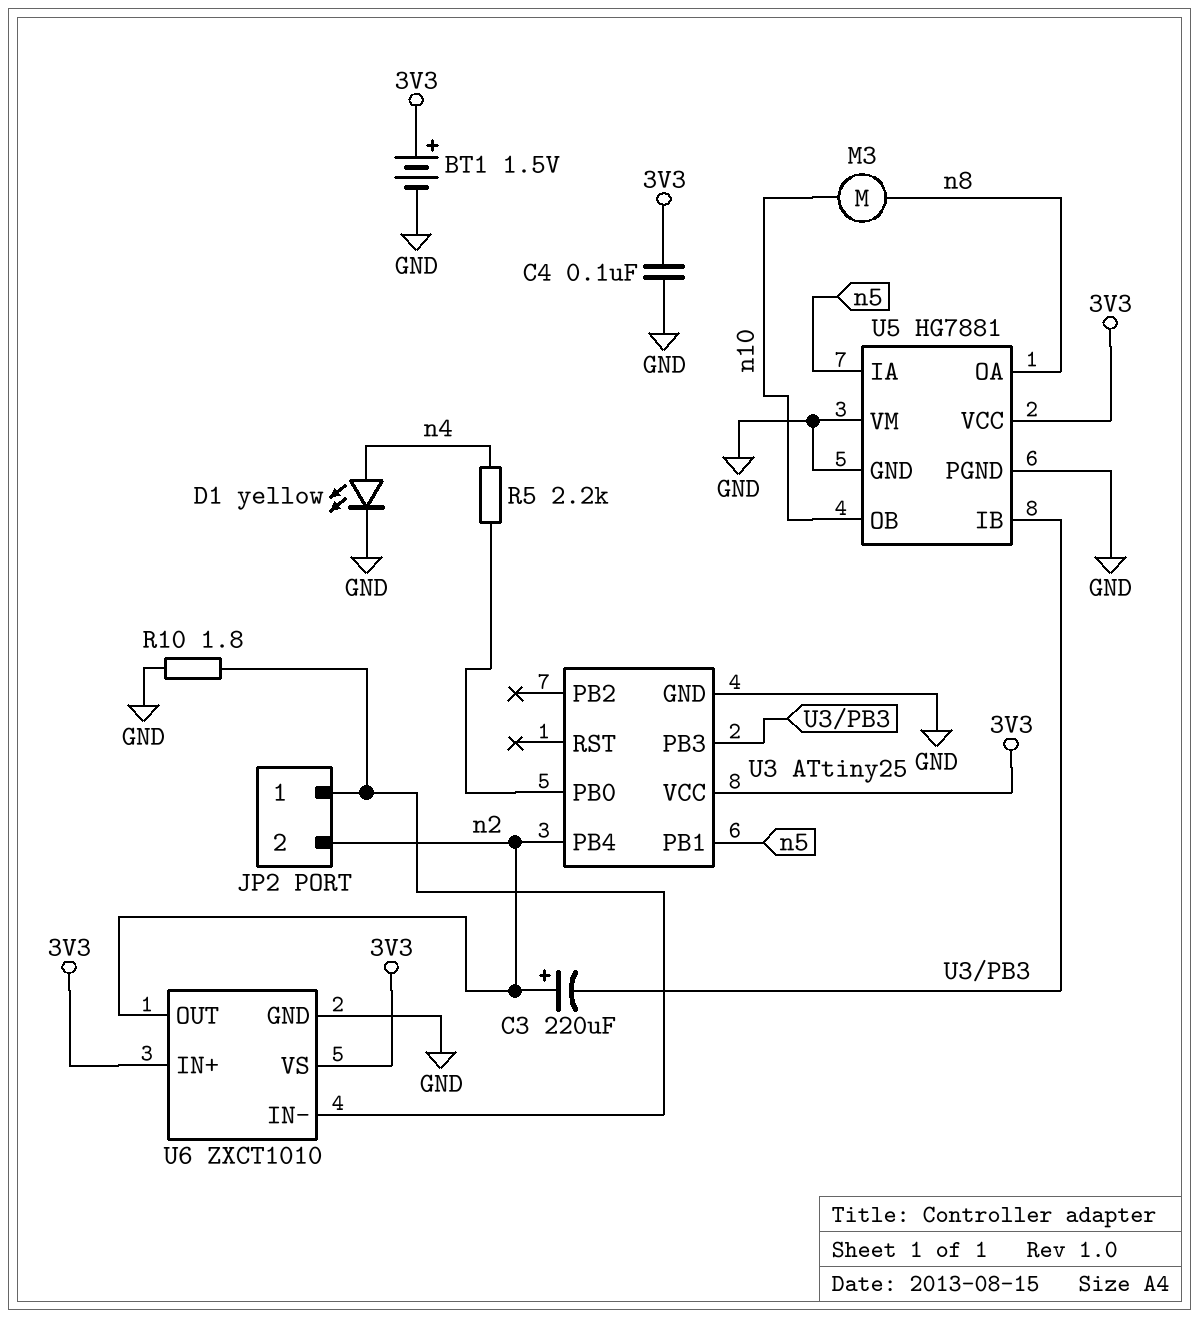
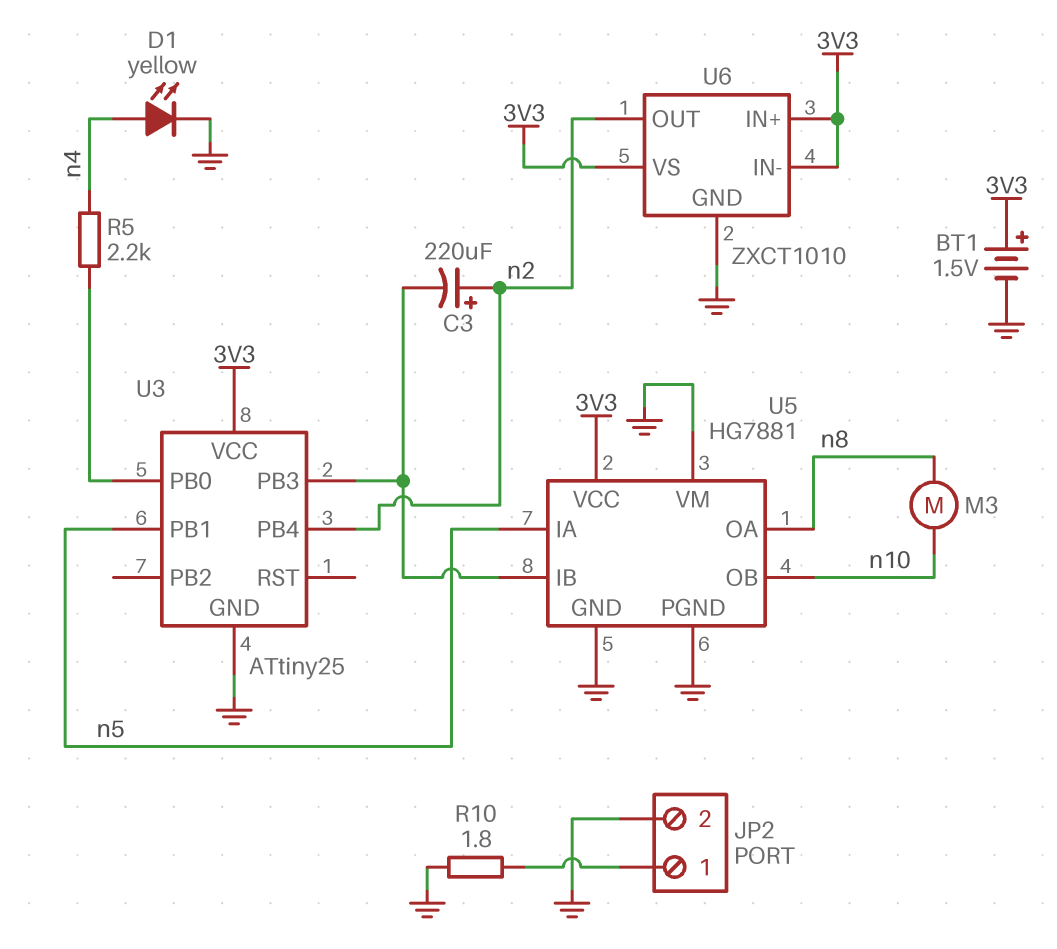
C4: 100nF (3V3, GND) -> none
JP2 pin 2: n2 -> GND
U6 pin IN-: JP2/1 -> 3V3

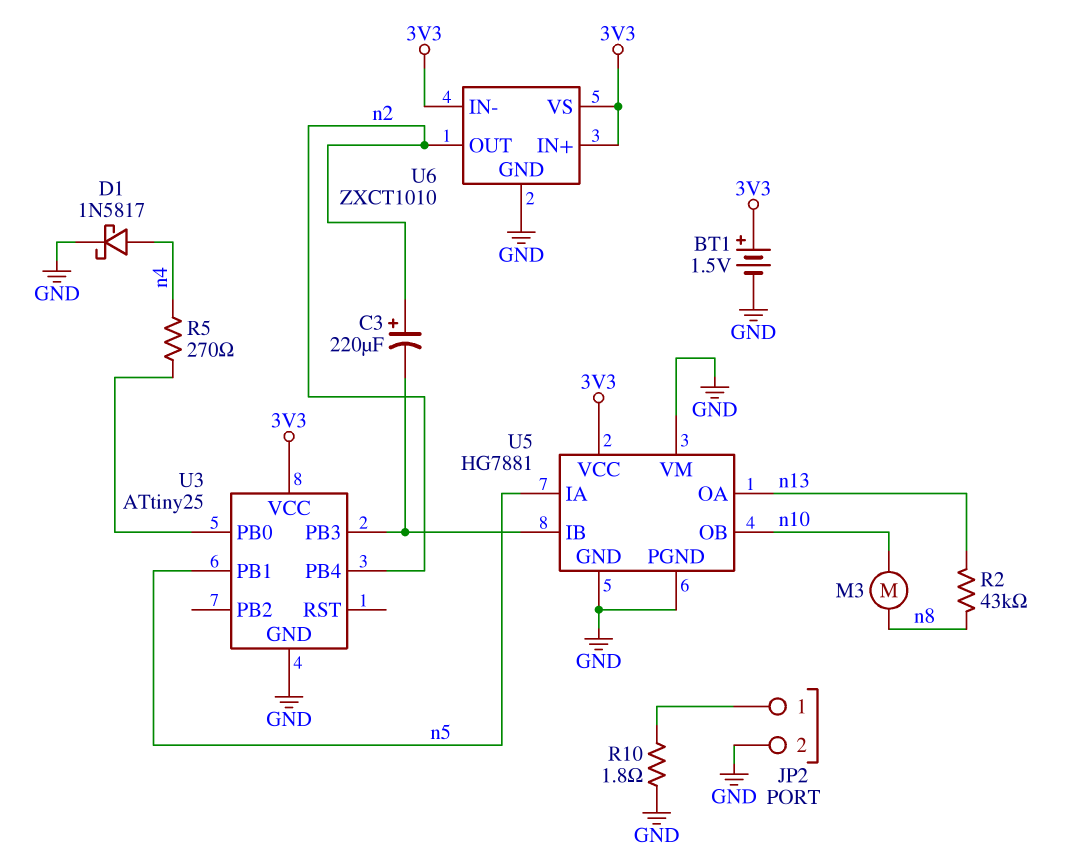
D1: LED yellow (A n4, K GND) -> schottky 1N5817 (A n4, K GND)
R2: none -> 43k (n8, n13)
R5: 2.2k (U3/PB0, n4) -> 270 (U3/PB0, n4)
U5 pin OA: n8 -> n13

